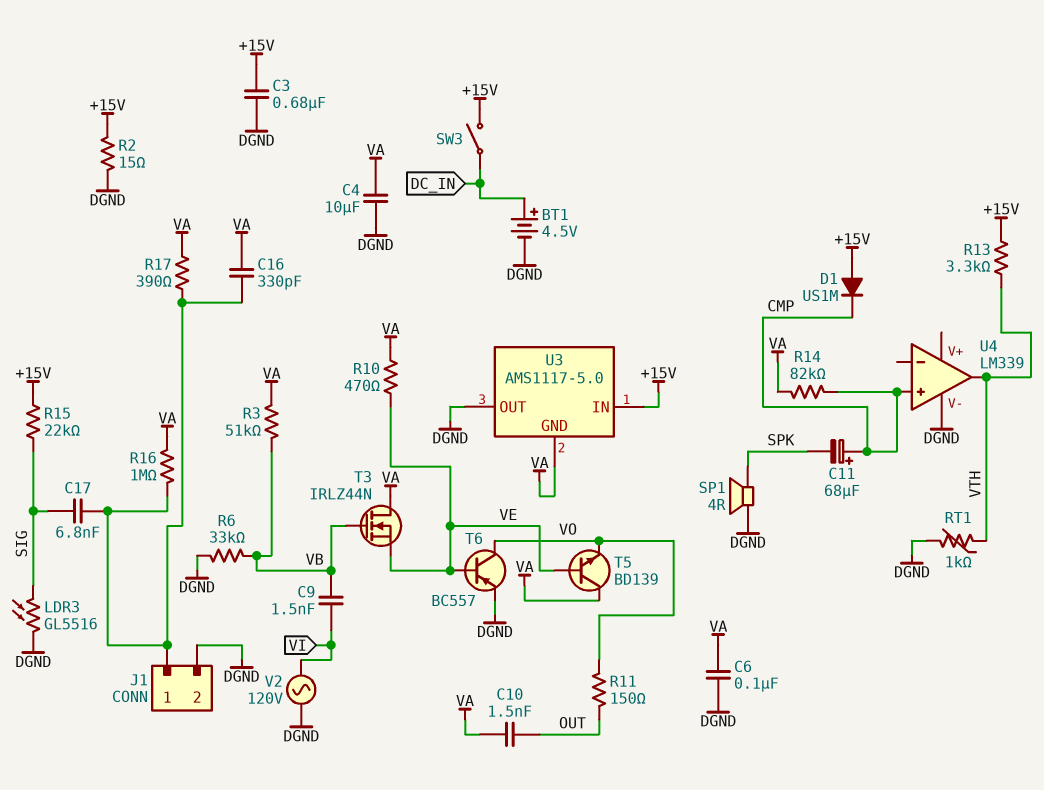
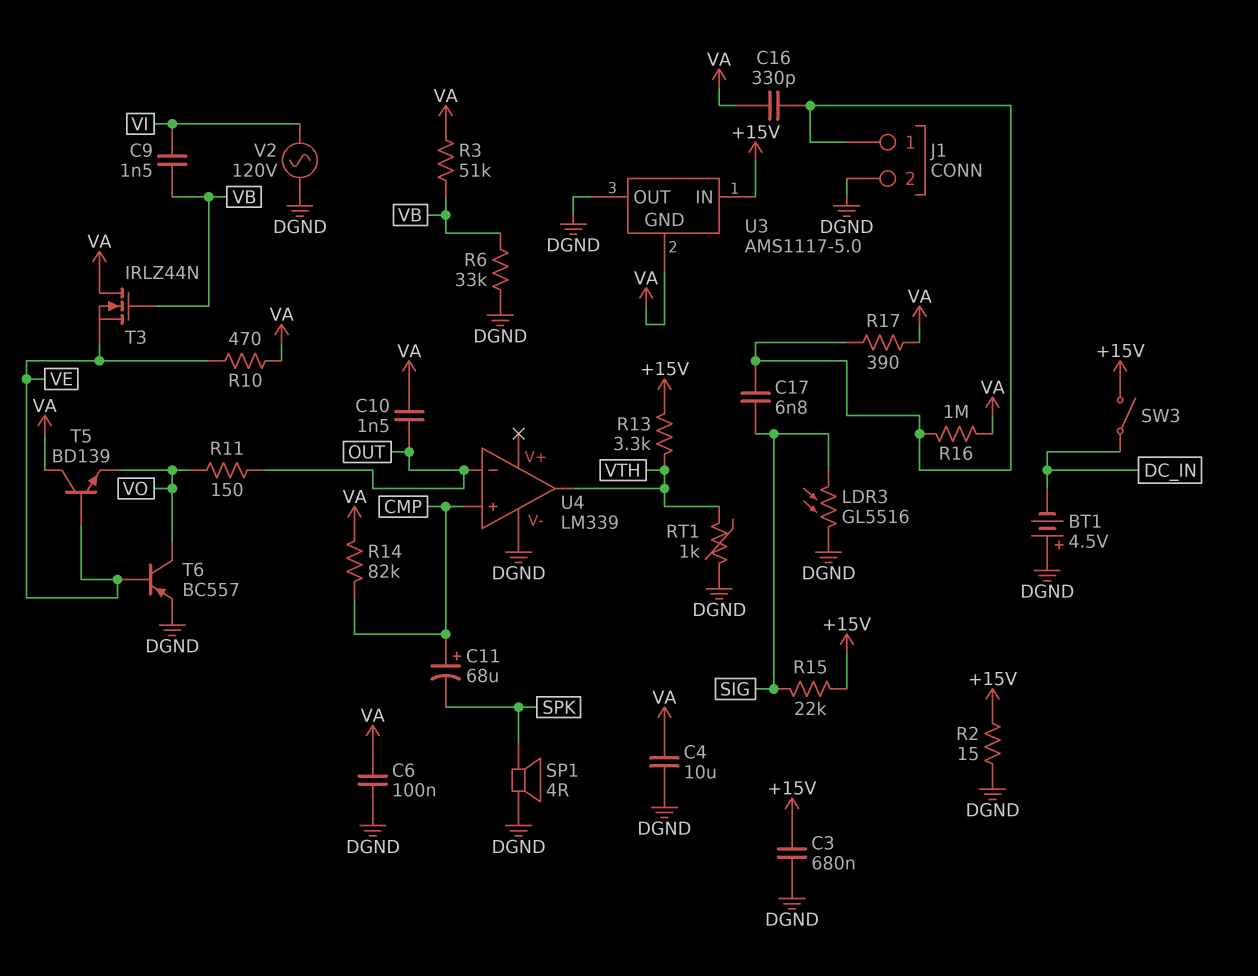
BT1: 4.5V (plus DC_IN, minus DGND) -> 4.5V (plus DGND, minus DC_IN)
D1: diode US1M (A +15V, K CMP) -> none
U4 pin in-: none -> OUT

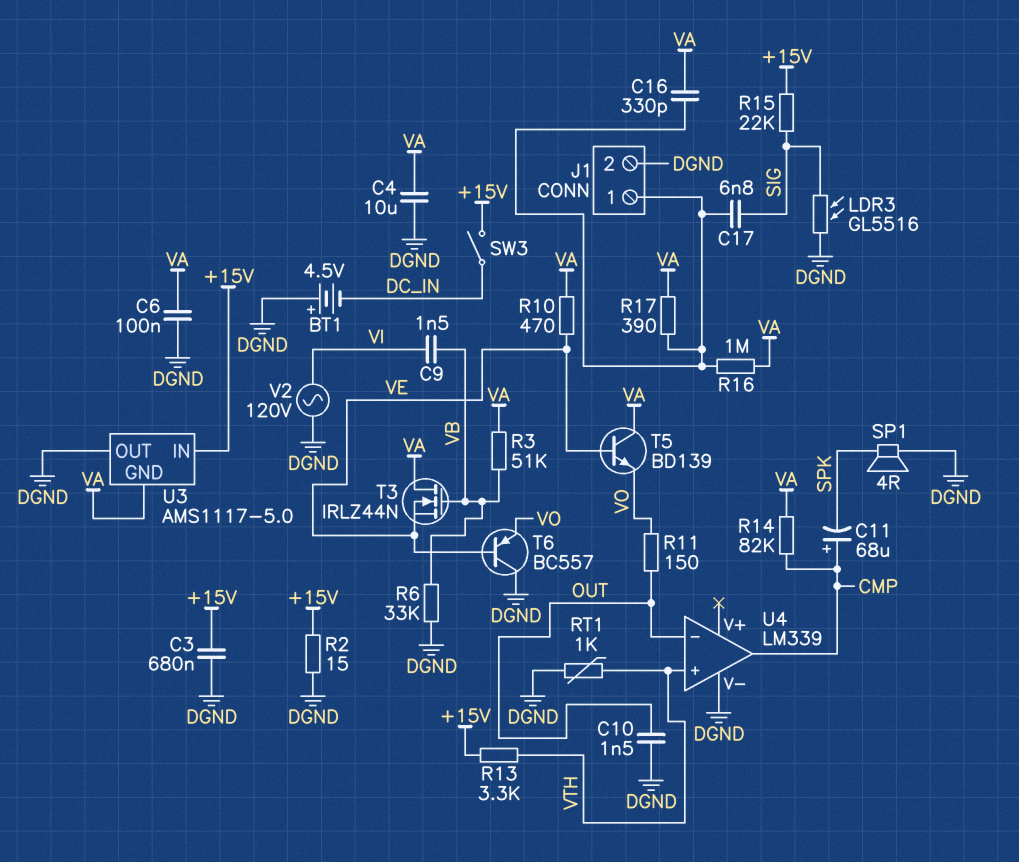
C10: 1.5nF (OUT, VA) -> 1.5nF (DGND, OUT)
T6: PNP BC557 (B VE, C VO, E DGND) -> PNP BC557 (B VE, C DGND, E VO)
U4 pin in+: CMP -> VTH
U4 pin out: VTH -> CMP

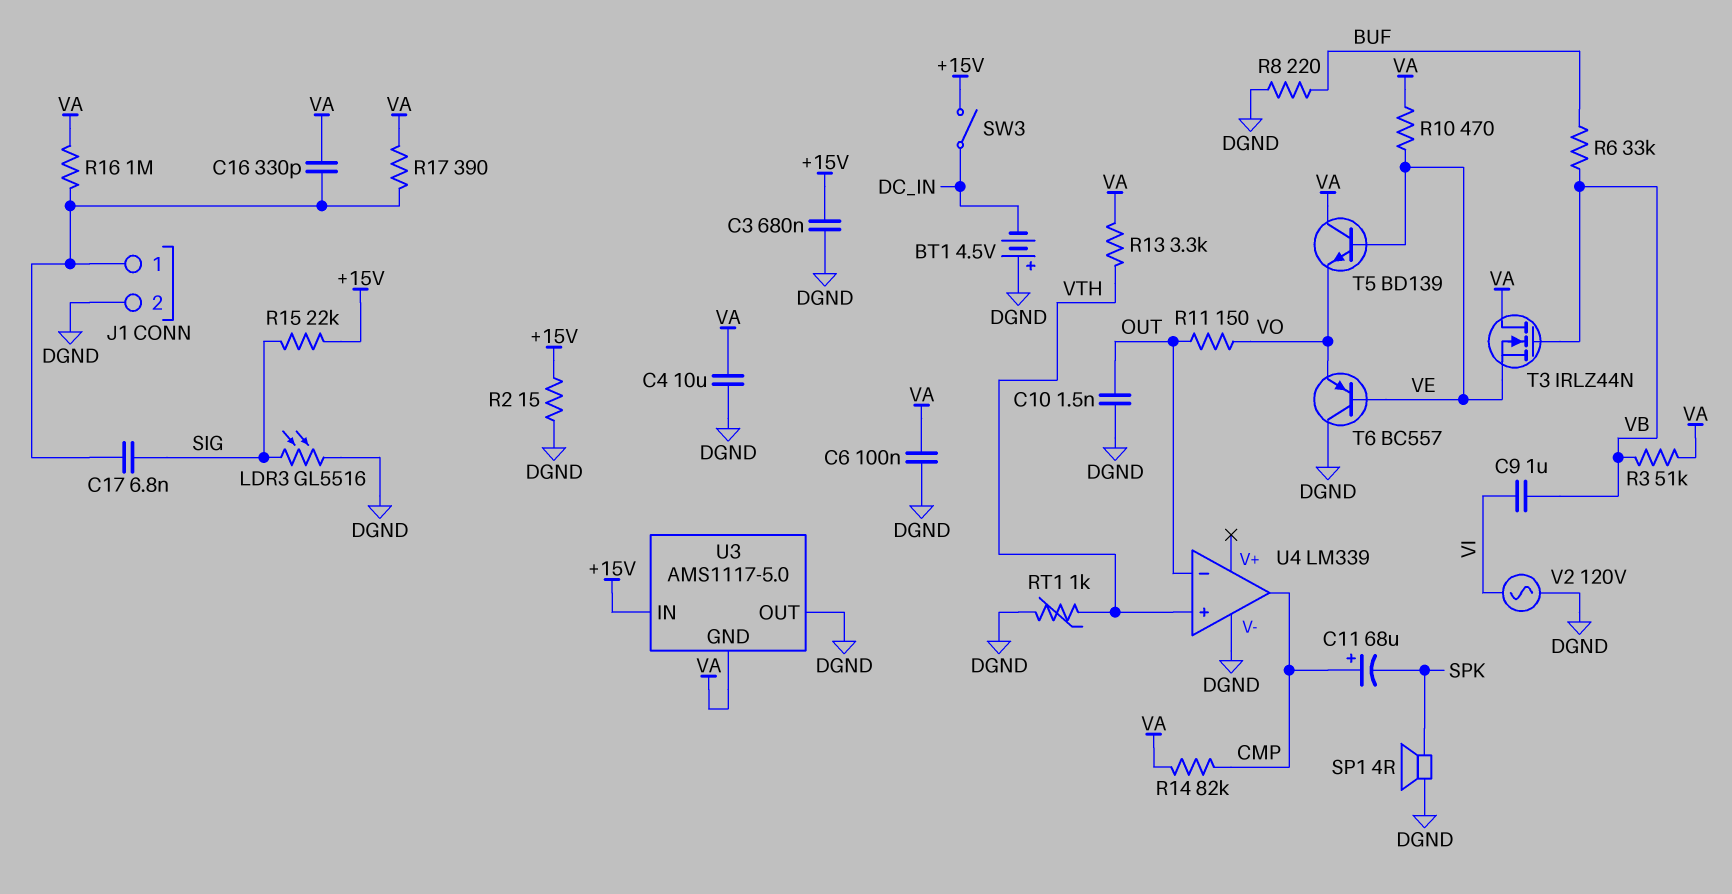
C9: 1.5nF (VB, VI) -> 1uF (VB, VI)
R6: 33k (DGND, VB) -> 33k (BUF, VB)
R8: none -> 220 (BUF, DGND)
R13: 3.3k (+15V, VTH) -> 3.3k (VA, VTH)

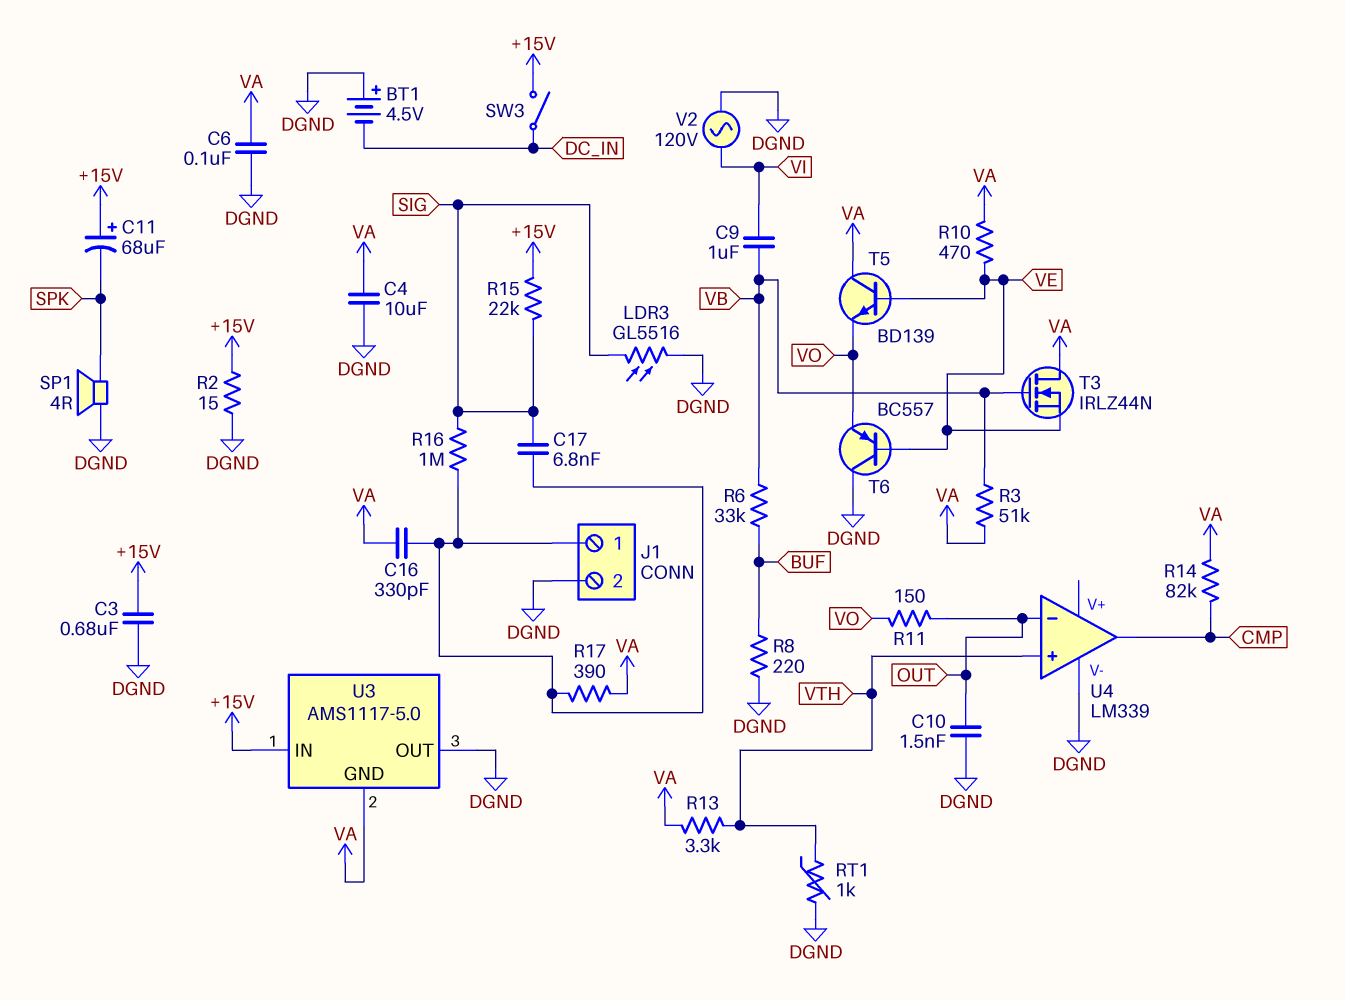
C11: 68uF (plus CMP, minus SPK) -> 68uF (plus +15V, minus SPK)
R16: 1M (J1/1, VA) -> 1M (J1/1, SIG)

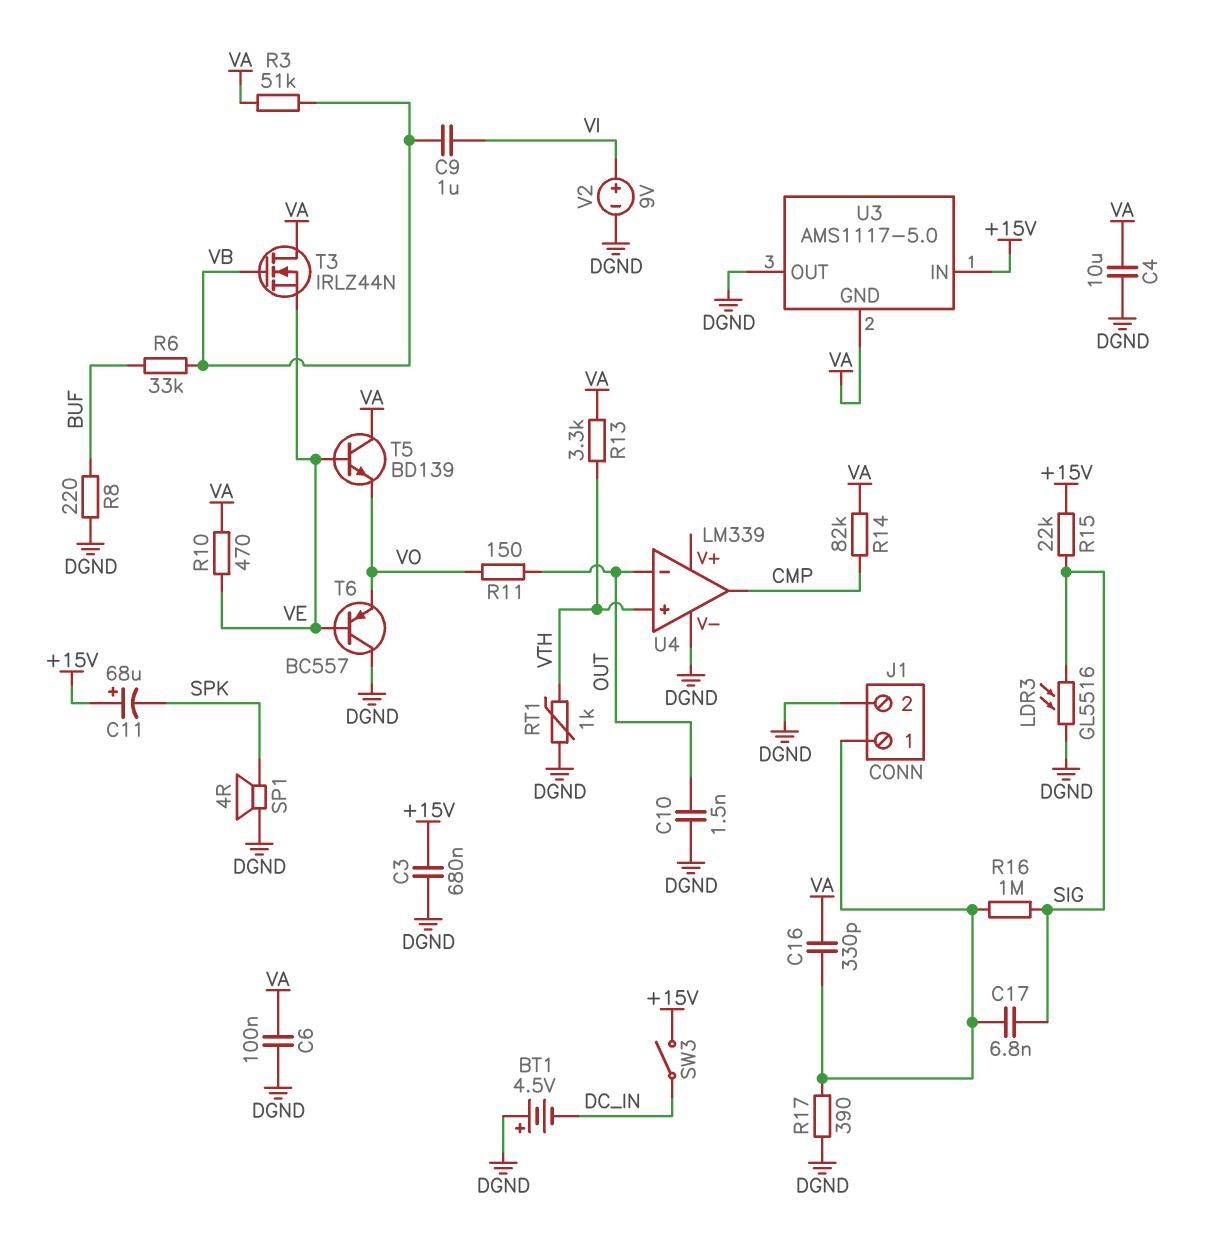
R2: 15 (+15V, DGND) -> none
R17: 390 (J1/1, VA) -> 390 (DGND, J1/1)
V2: AC 120V (DGND, VI) -> 9V (plus VI, minus DGND)

